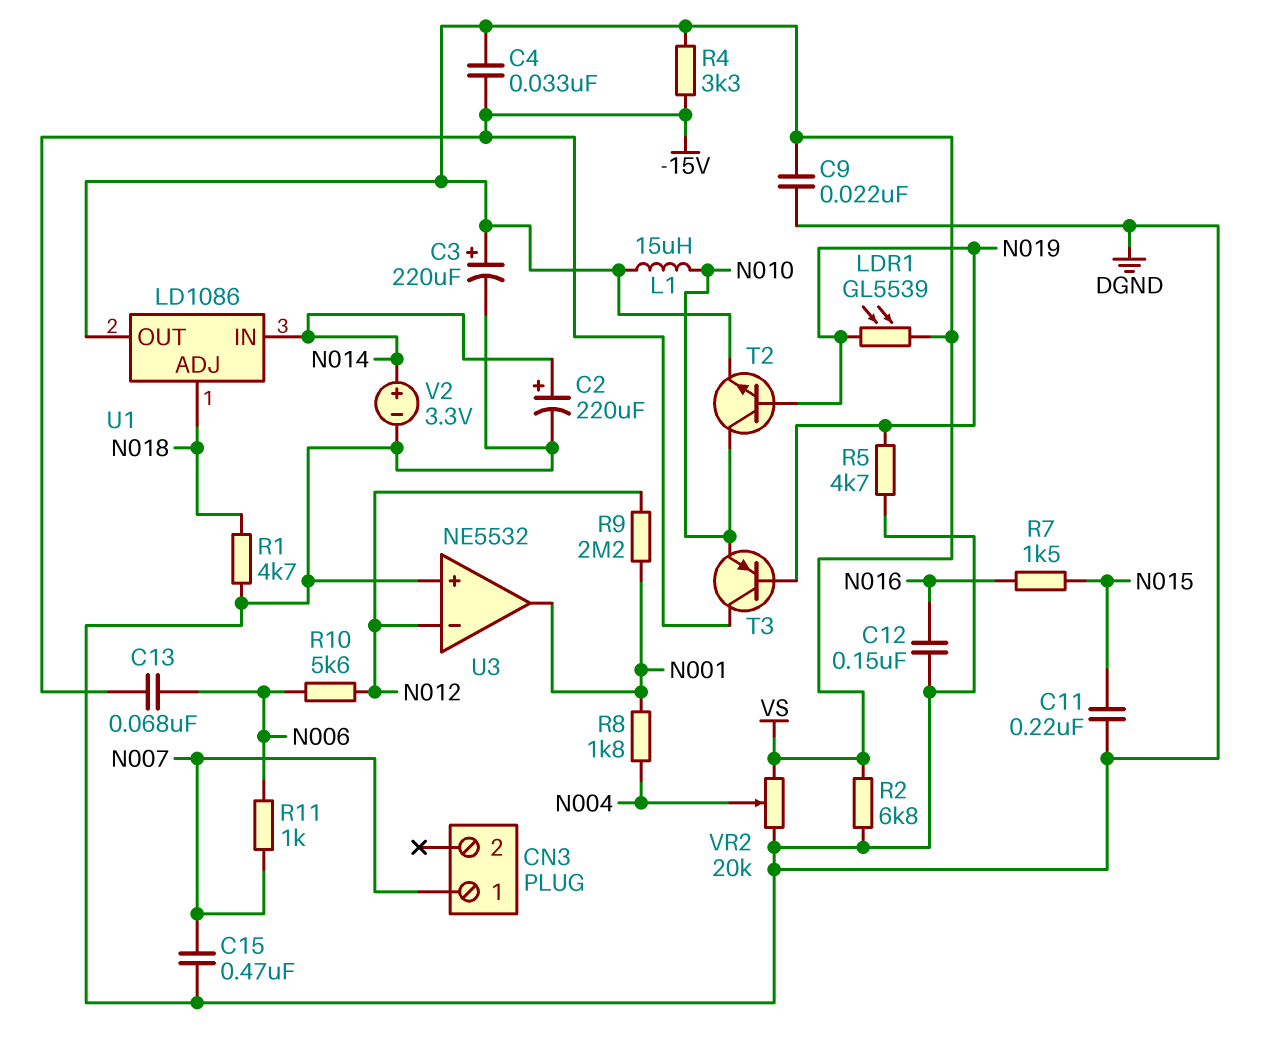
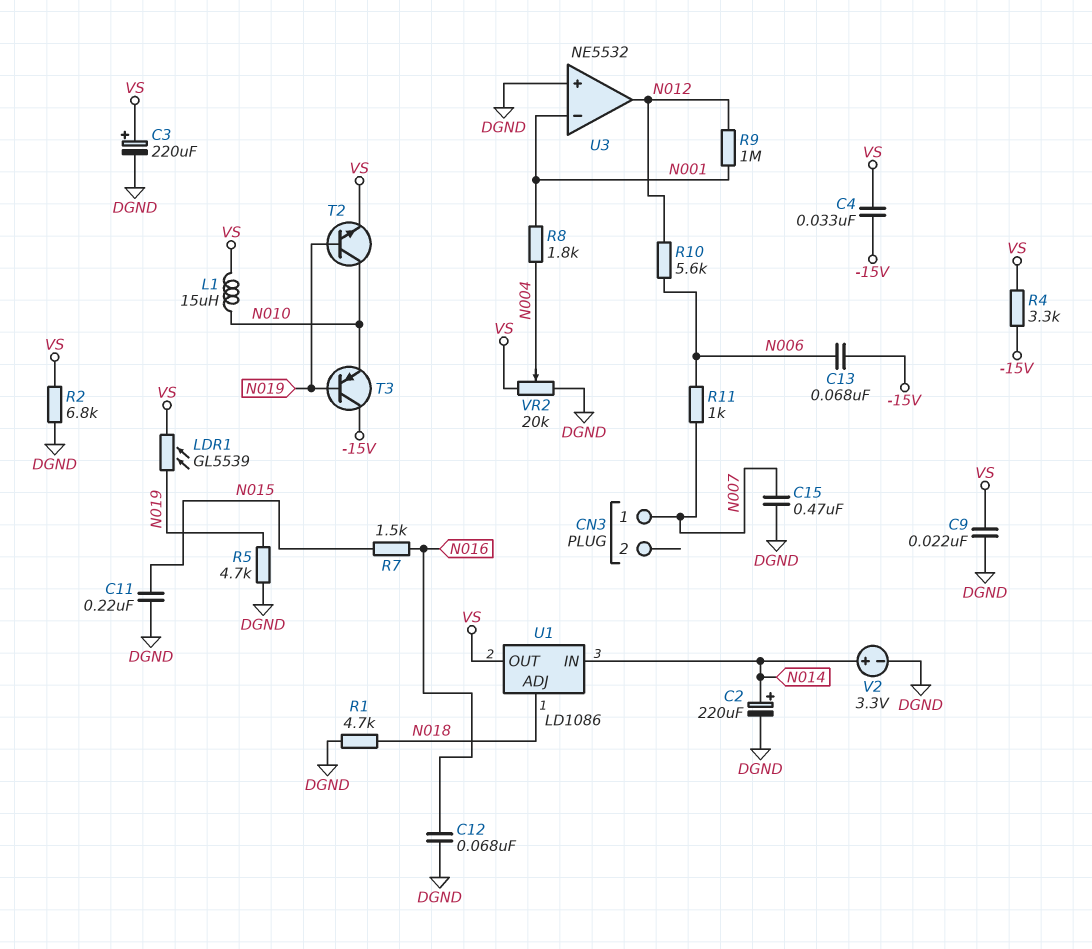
C12: 150nF (DGND, N016) -> 68nF (DGND, N016)
R9: 2.2M (N001, N012) -> 1M (N001, N012)
U3 pin in-: N012 -> N001
U3 pin out: N001 -> N012

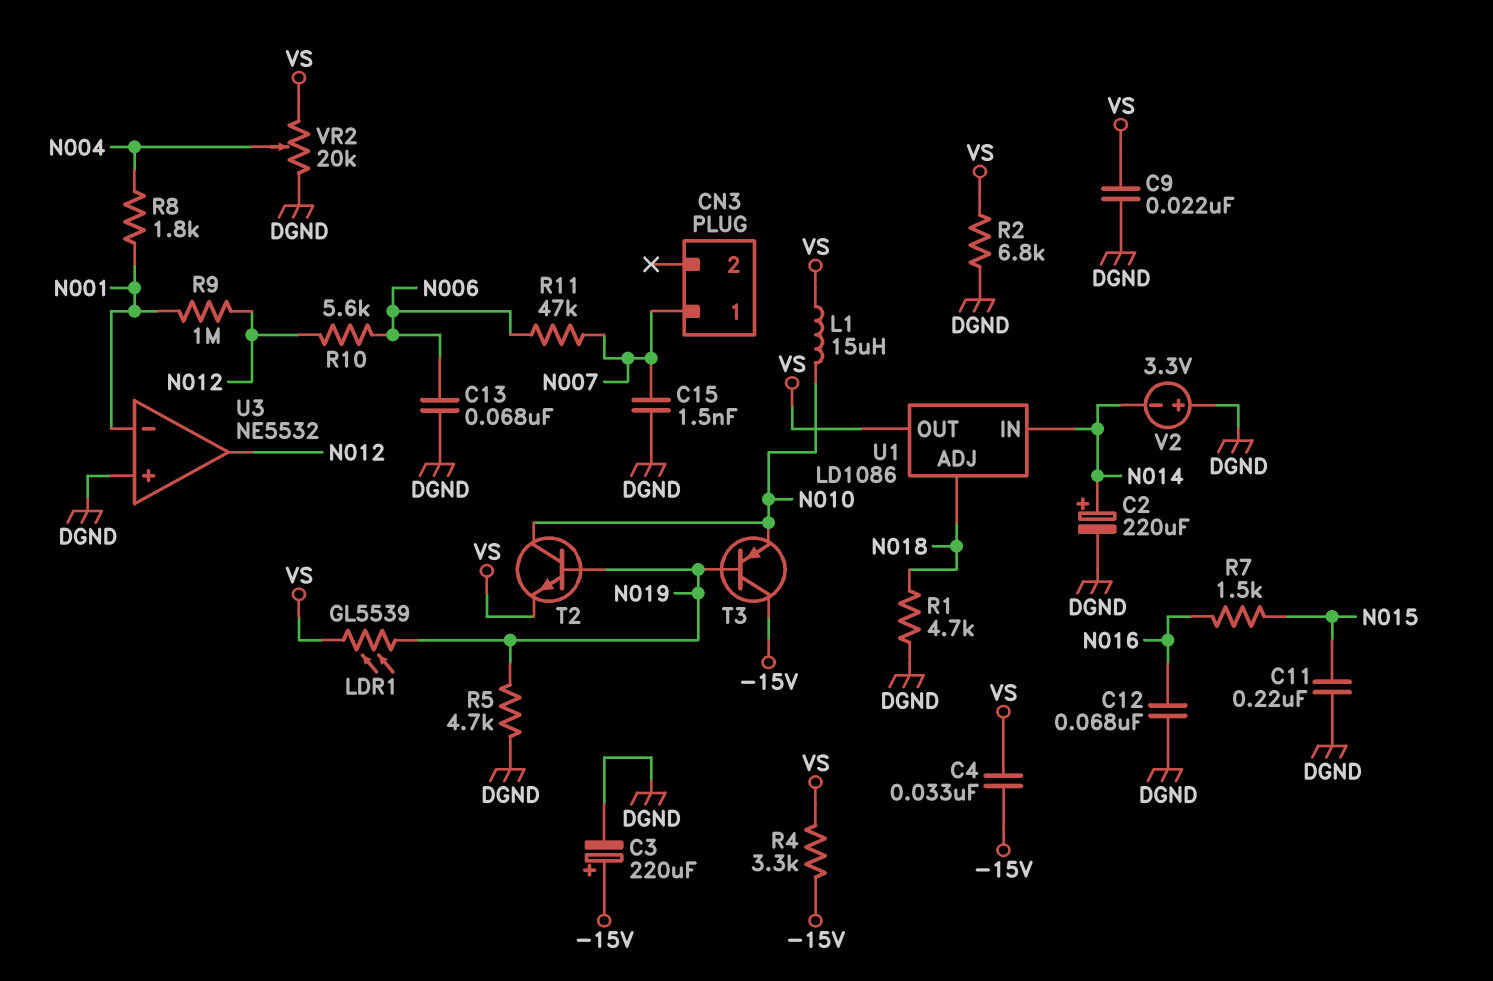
C3: 220uF (plus VS, minus DGND) -> 220uF (plus -15V, minus DGND)
C13: 68nF (-15V, N006) -> 68nF (DGND, N006)
C15: 470nF (DGND, N007) -> 1.5nF (DGND, N007)
R11: 1k (N006, N007) -> 47k (N006, N007)
V2: 3.3V (plus N014, minus DGND) -> 3.3V (plus DGND, minus N014)

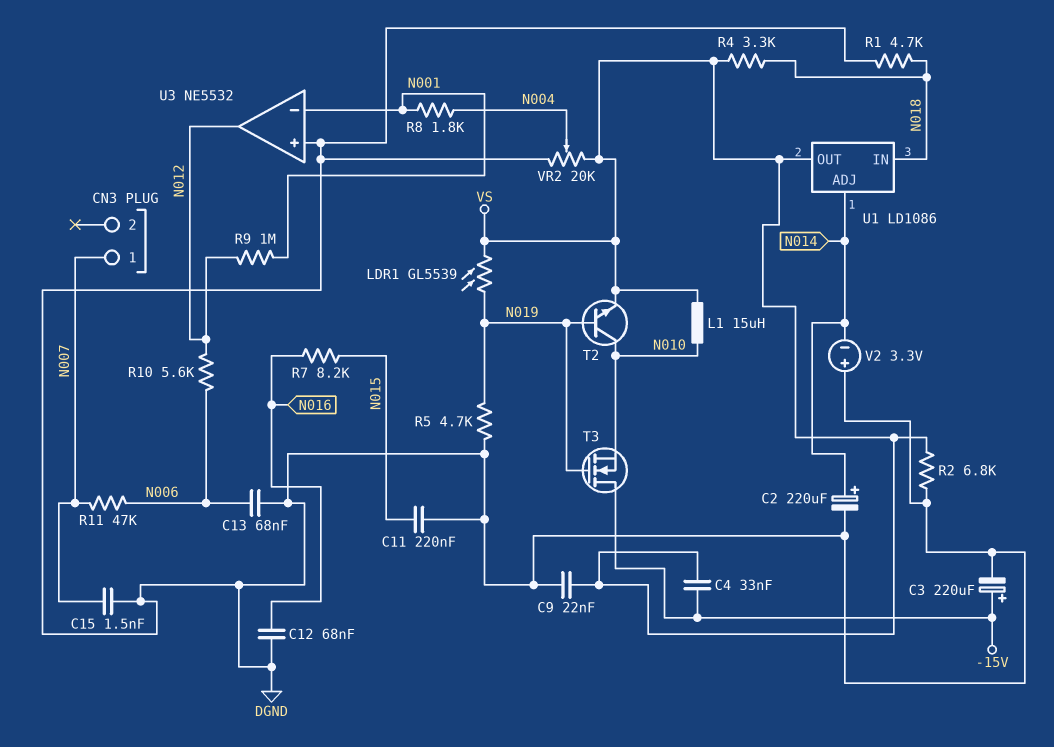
R4: 3.3k (-15V, VS) -> 3.3k (N018, VS)
R7: 1.5k (N015, N016) -> 8.2k (N015, N016)
T3: PNP (B N019, C -15V, E N010) -> NMOS (G N019, D -15V, S N010)
U1 pin ADJ: N018 -> N014
U1 pin IN: N014 -> N018

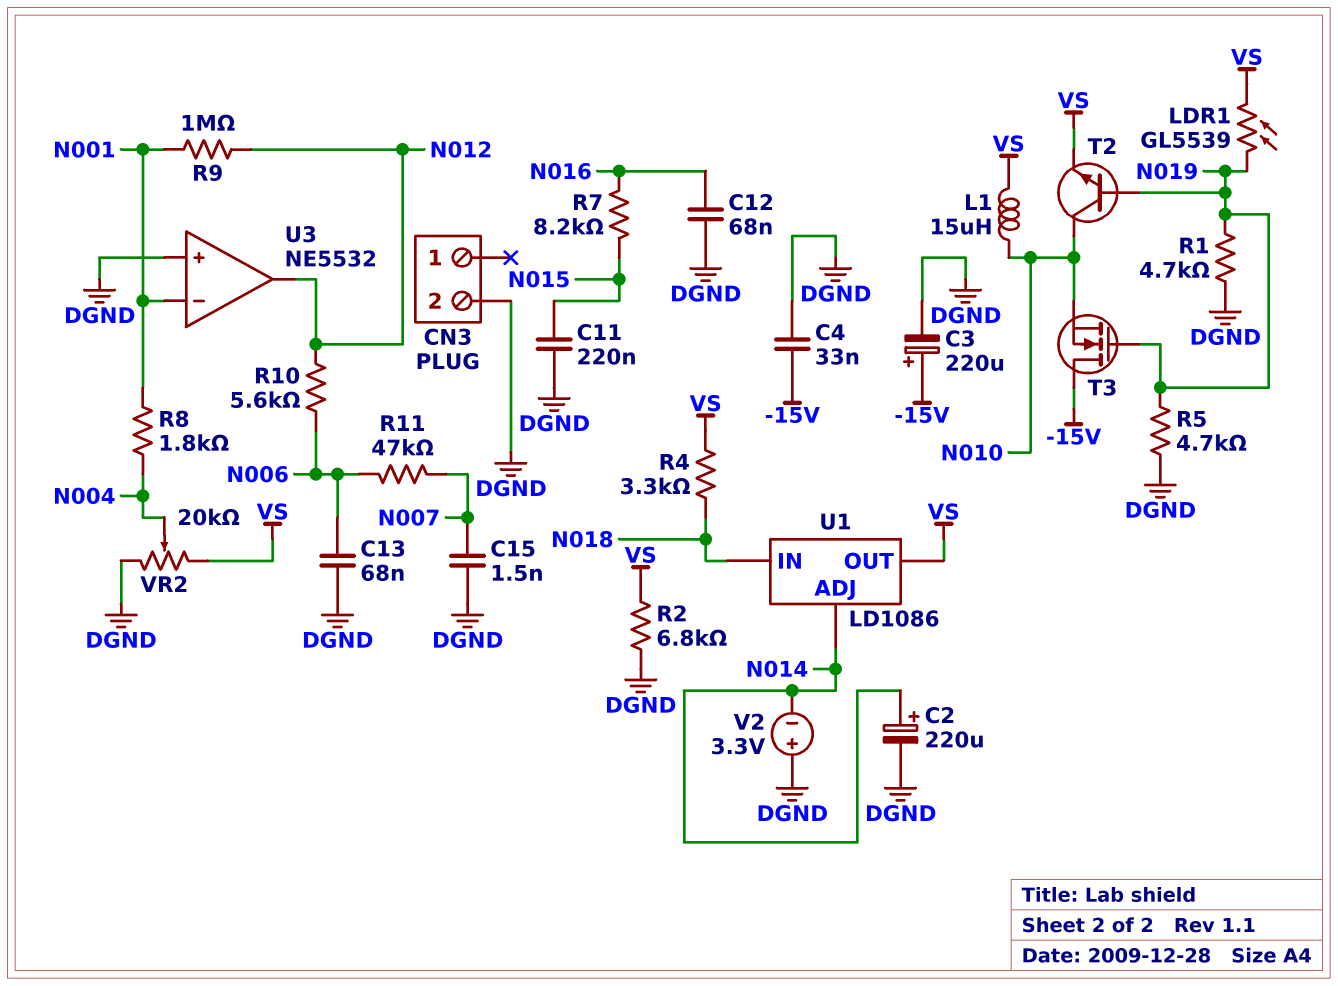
C4: 33nF (-15V, VS) -> 33nF (-15V, DGND)
C9: 22nF (DGND, VS) -> none
CN3 pin 1: N007 -> none
CN3 pin 2: none -> DGND
R1: 4.7k (DGND, N018) -> 4.7k (DGND, N019)

